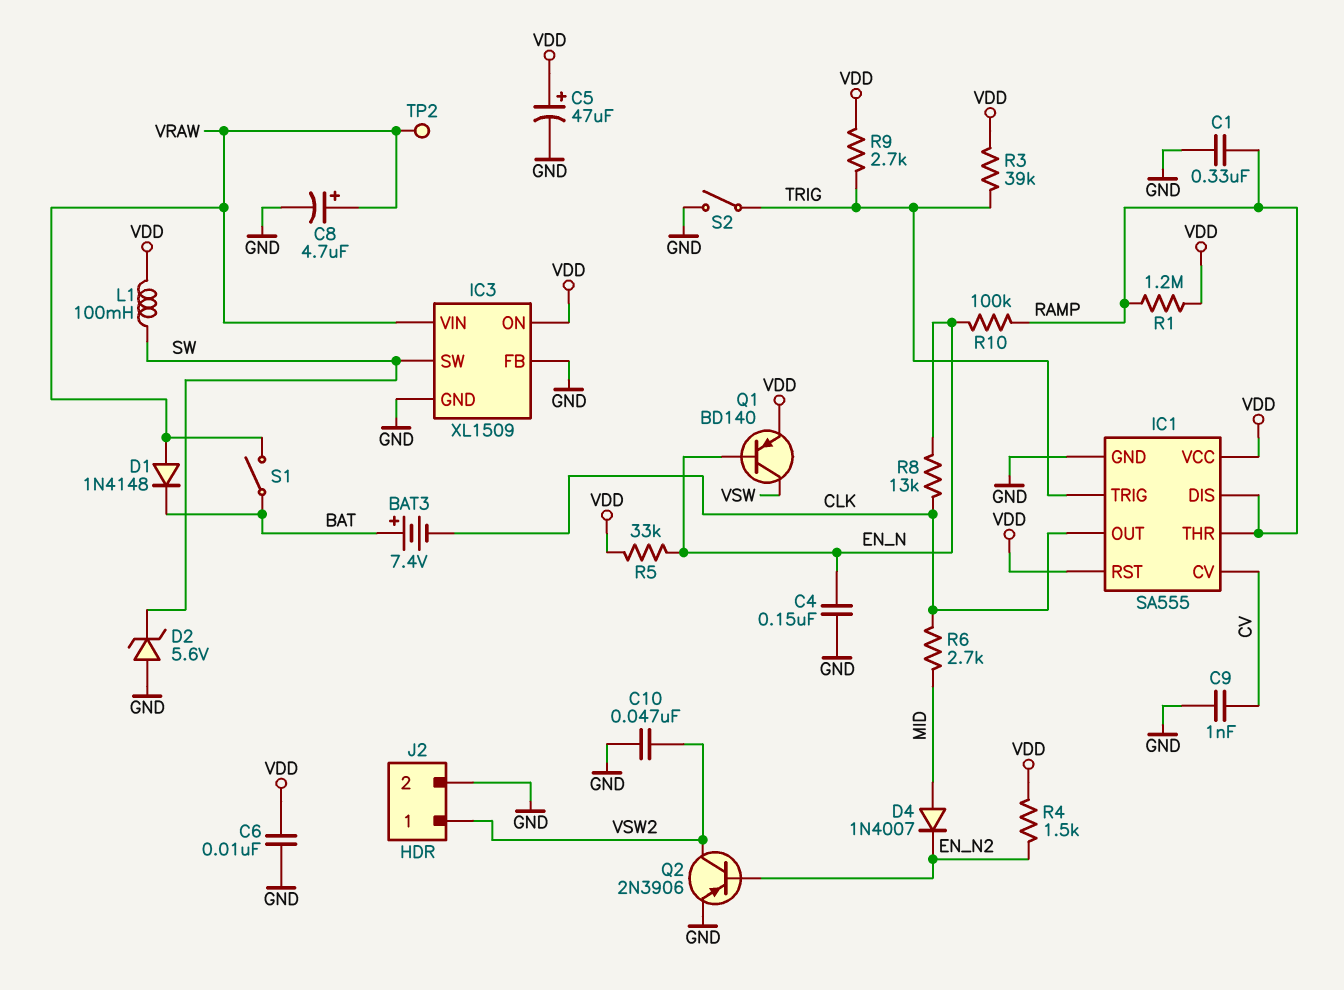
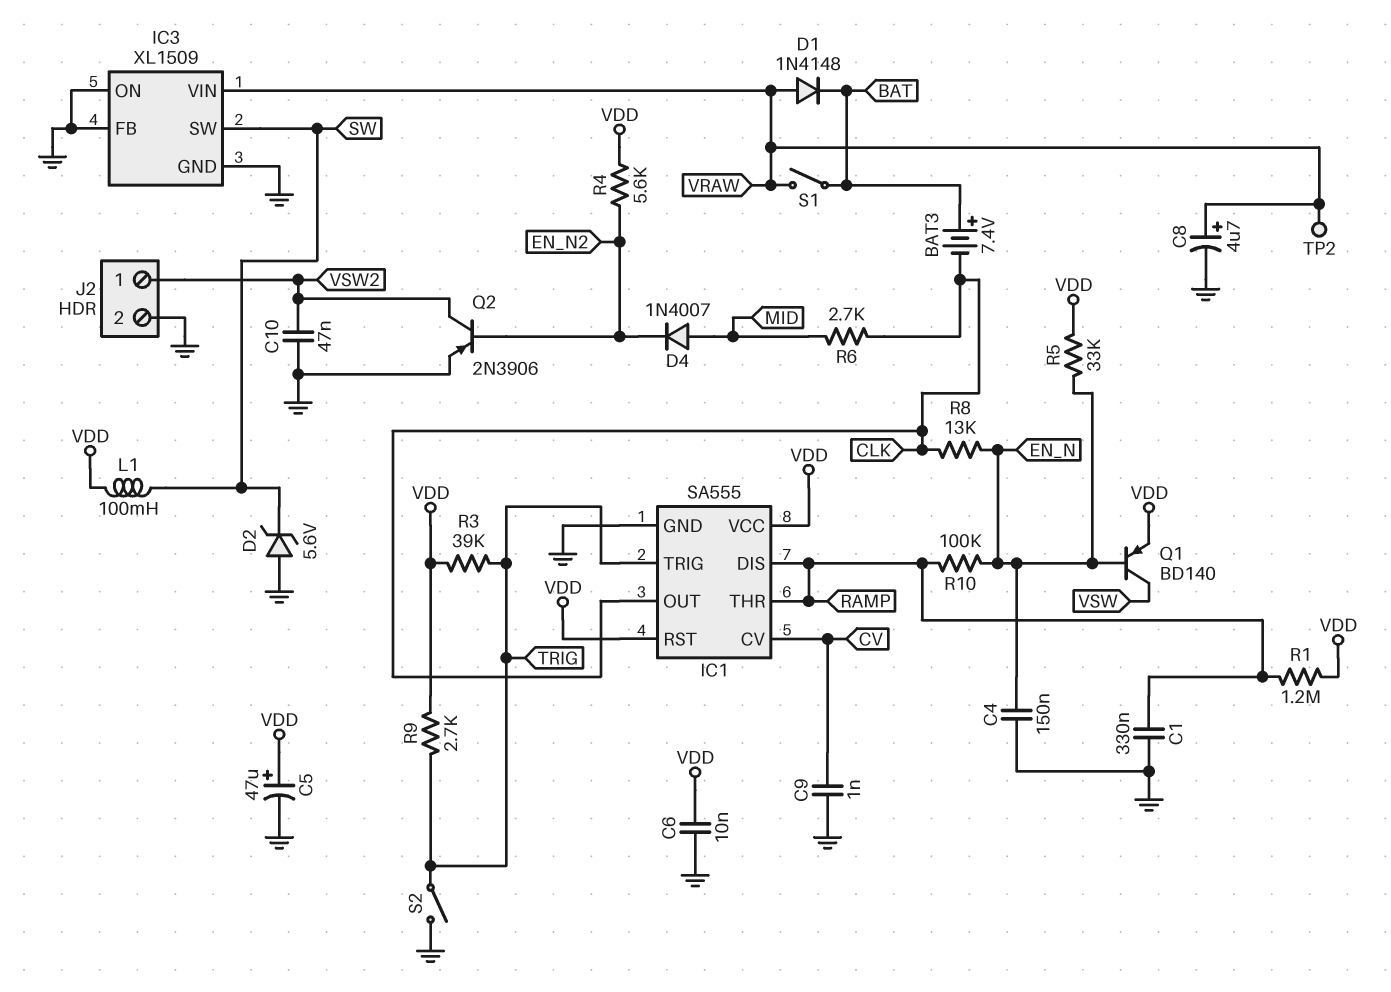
IC3 pin ON: VDD -> GND
R4: 1.5k (EN_N2, VDD) -> 5.6k (EN_N2, VDD)

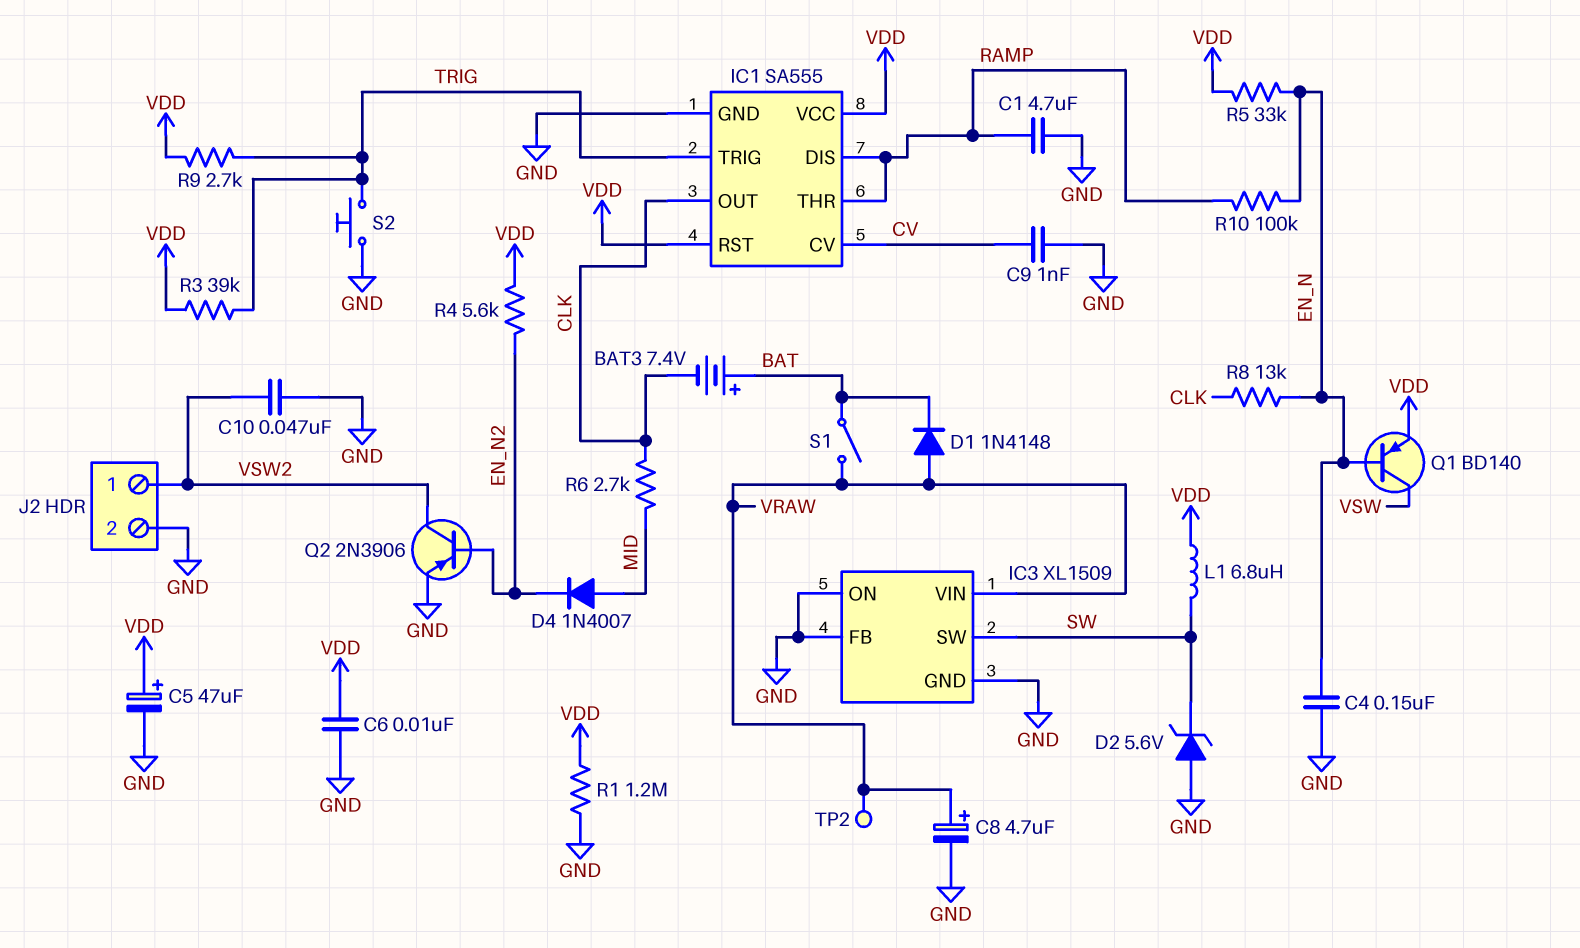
C1: 330nF (GND, RAMP) -> 4.7uF (GND, RAMP)
L1: 100mH (SW, VDD) -> 6.8uH (SW, VDD)
R1: 1.2M (RAMP, VDD) -> 1.2M (GND, VDD)
S2: switch (GND, TRIG) -> button (GND, TRIG)

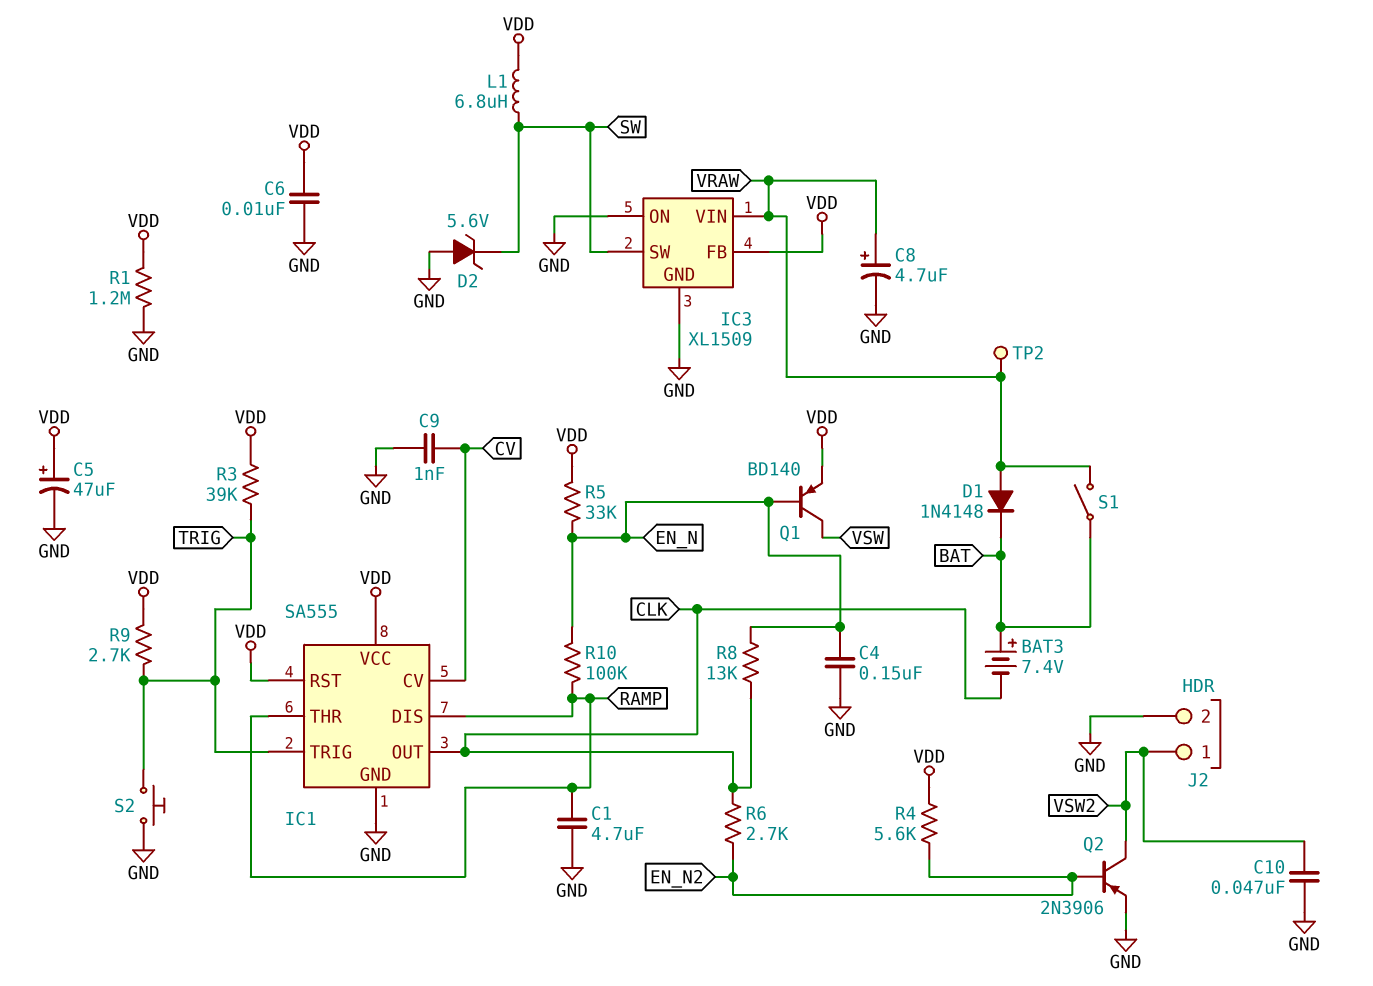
D4: diode 1N4007 (A MID, K EN_N2) -> none
IC3 pin FB: GND -> VDD
R6: 2.7k (CLK, MID) -> 2.7k (CLK, EN_N2)

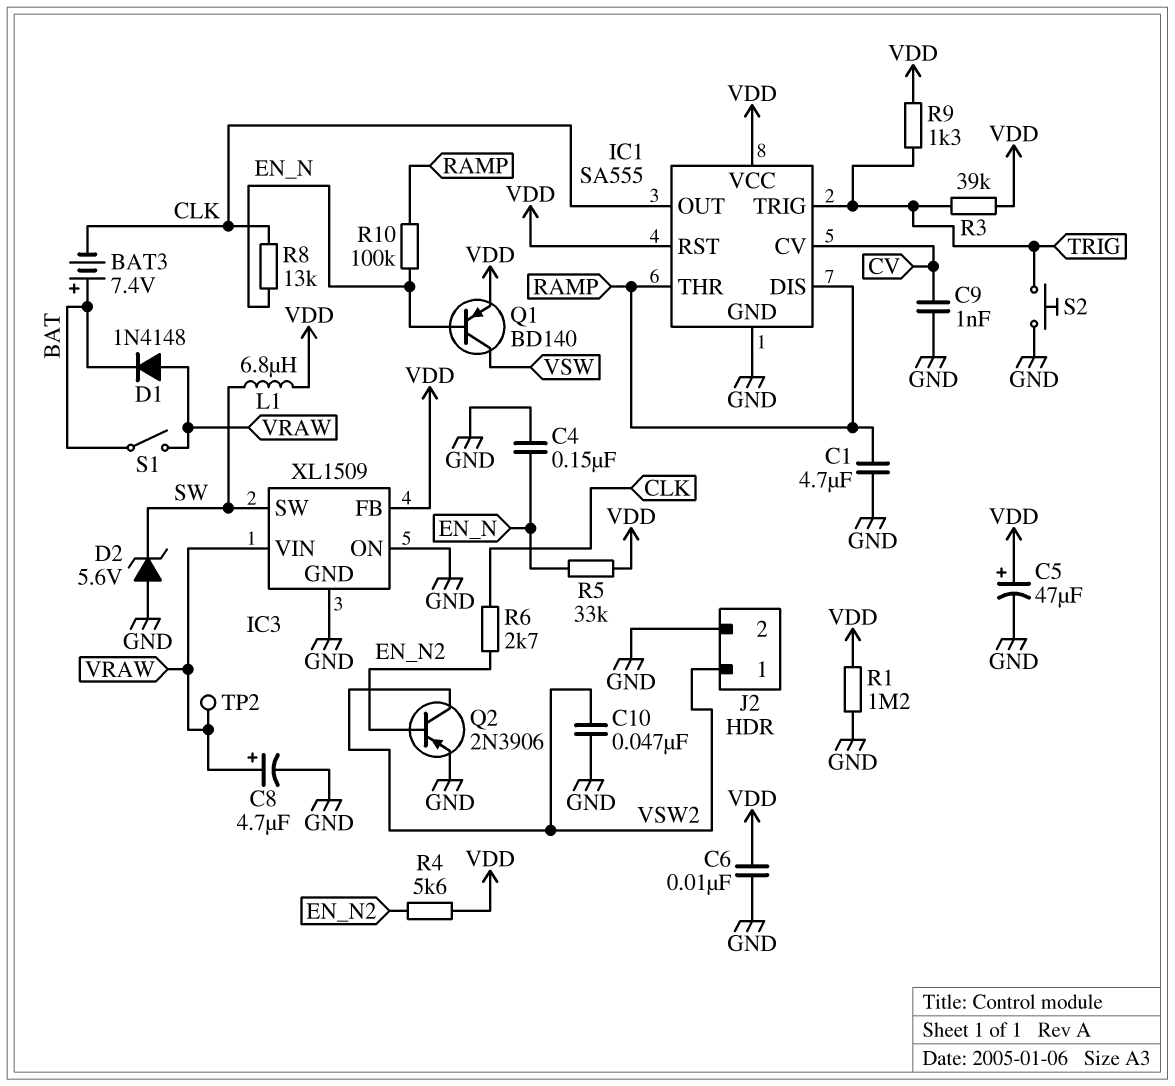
R9: 2.7k (TRIG, VDD) -> 1.3k (TRIG, VDD)

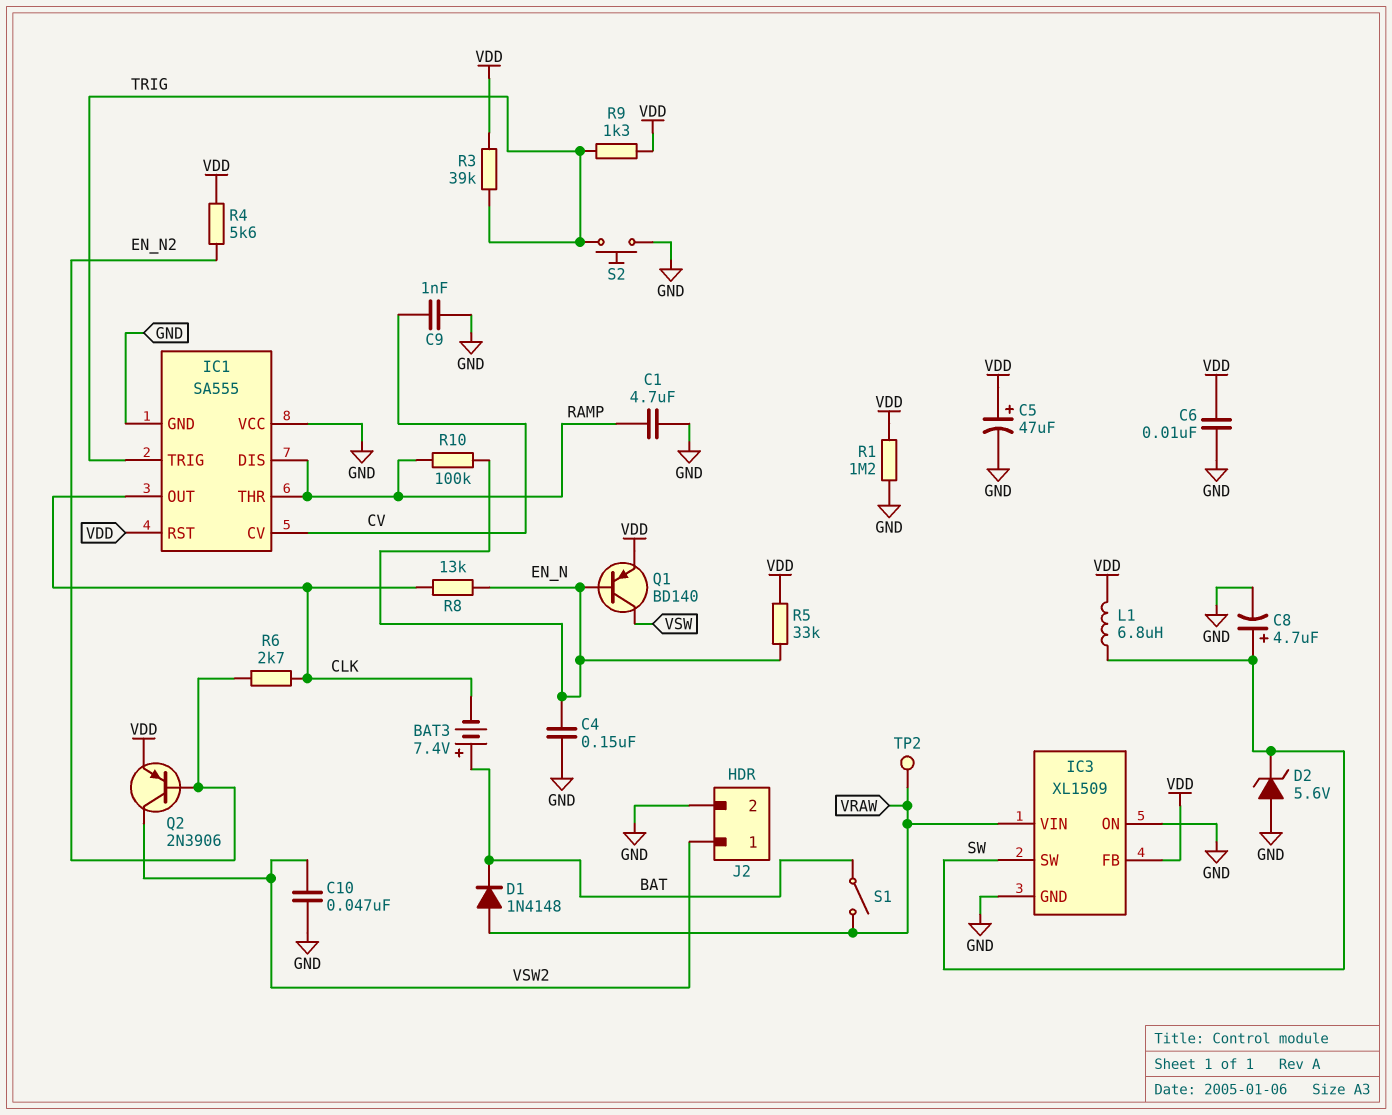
C8: 4.7uF (plus VRAW, minus GND) -> 4.7uF (plus SW, minus GND)
IC1 pin VCC: VDD -> GND
Q2: PNP 2N3906 (B EN_N2, C VSW2, E GND) -> PNP 2N3906 (B EN_N2, C VSW2, E VDD)

